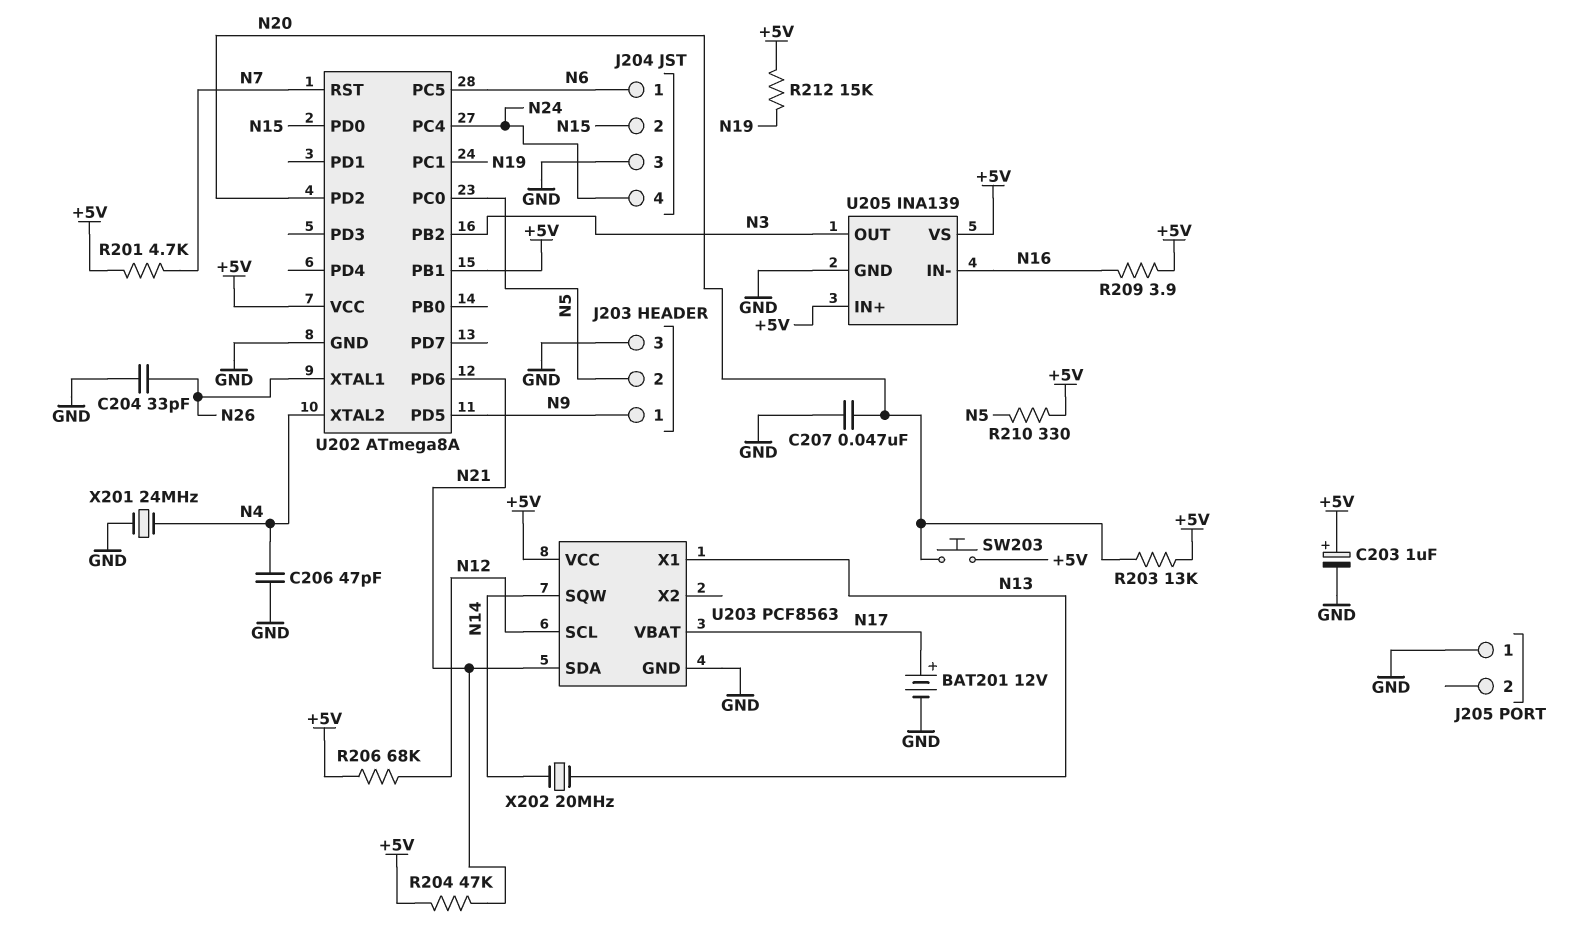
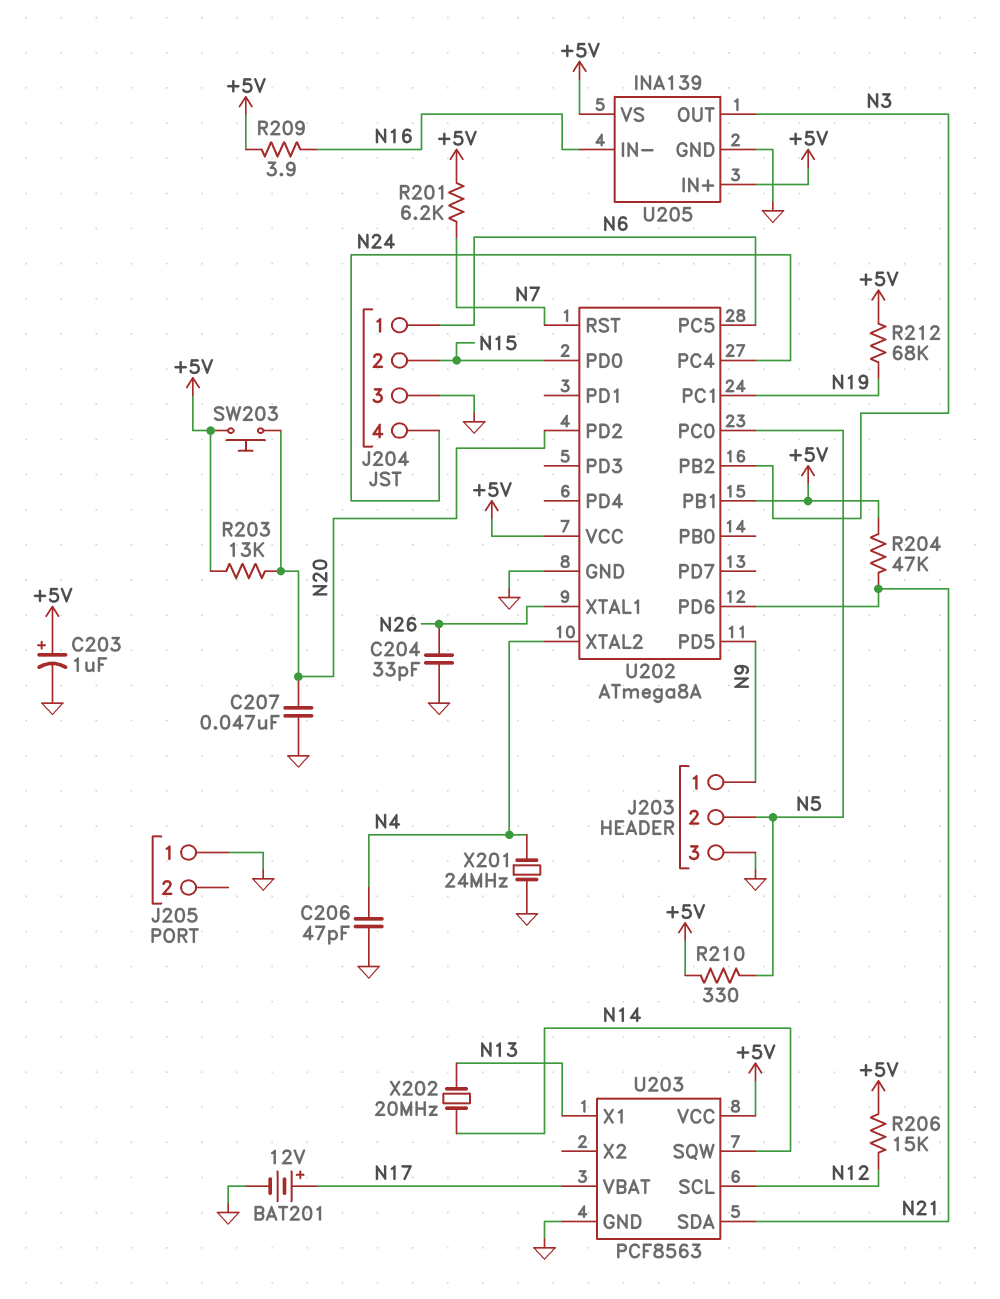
R201: 4.7k (+5V, N7) -> 6.2k (+5V, N7)
R206: 68k (+5V, N12) -> 15k (+5V, N12)
R212: 15k (+5V, N19) -> 68k (+5V, N19)

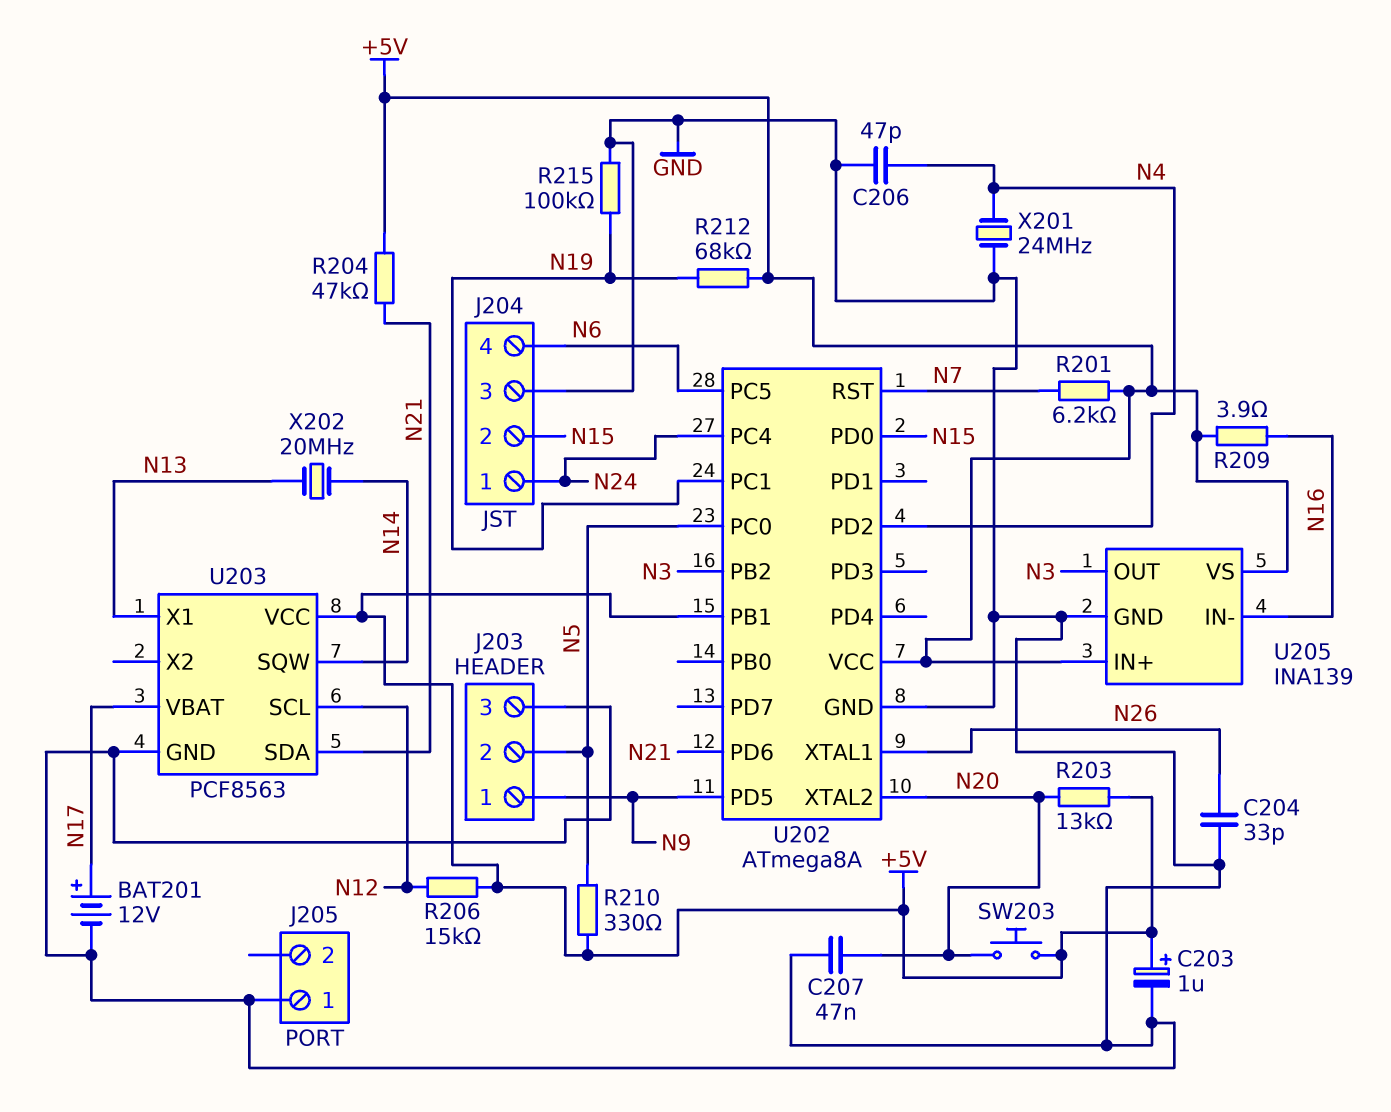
J204 pin 1: N6 -> N24
J204 pin 4: N24 -> N6
R215: none -> 100k (GND, N19)
U202 pin PD2: N20 -> N4
U202 pin XTAL2: N4 -> N20

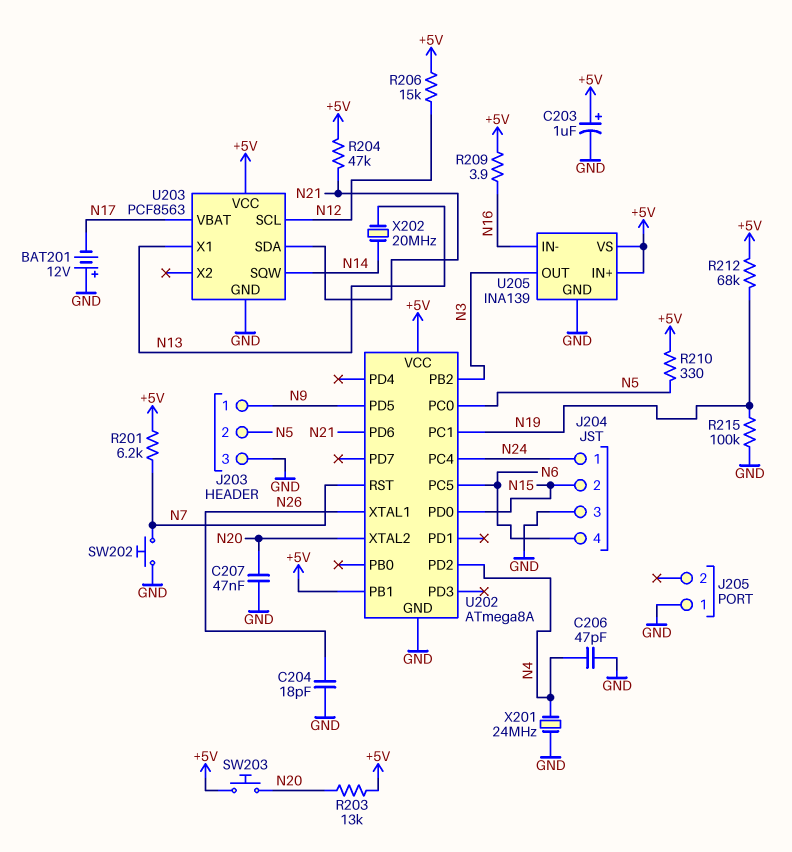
BAT201: 12V (plus N17, minus GND) -> 12V (plus GND, minus N17)
C204: 33pF (GND, N26) -> 18pF (GND, N26)
SW202: none -> button (GND, N7)

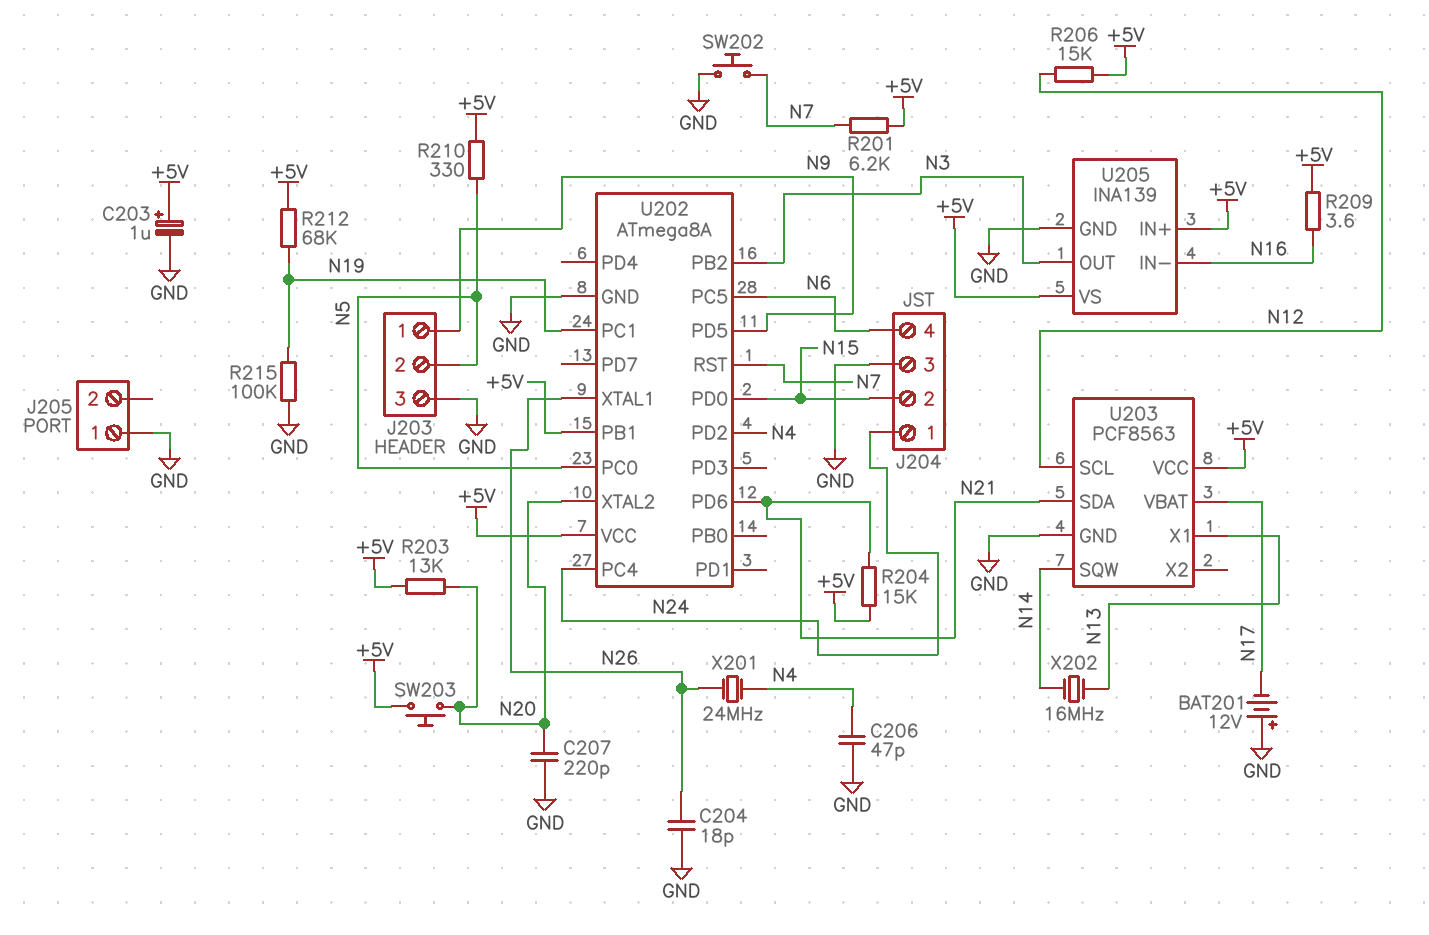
C207: 47nF (GND, N20) -> 220pF (GND, N20)
R204: 47k (+5V, N21) -> 15k (+5V, N21)
R209: 3.9 (+5V, N16) -> 3.6 (+5V, N16)
X201: 24MHz (GND, N4) -> 24MHz (N4, N26)
X202: 20MHz (N13, N14) -> 16MHz (N13, N14)

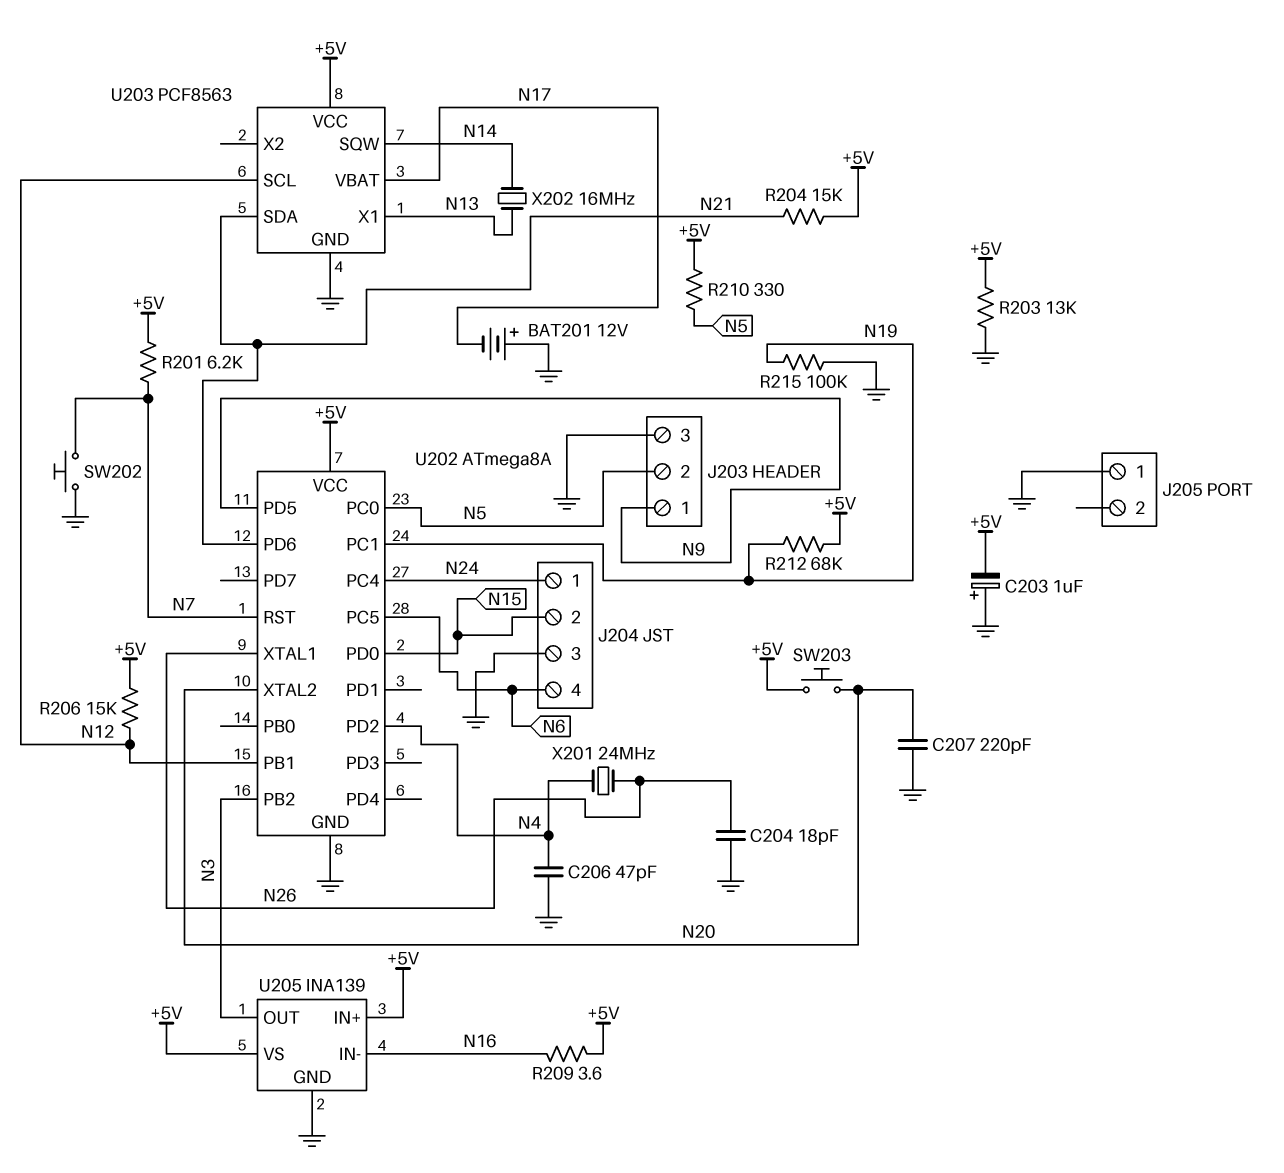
C203: 1uF (plus +5V, minus GND) -> 1uF (plus GND, minus +5V)
R203: 13k (+5V, N20) -> 13k (+5V, GND)
U202 pin PB1: +5V -> N12

